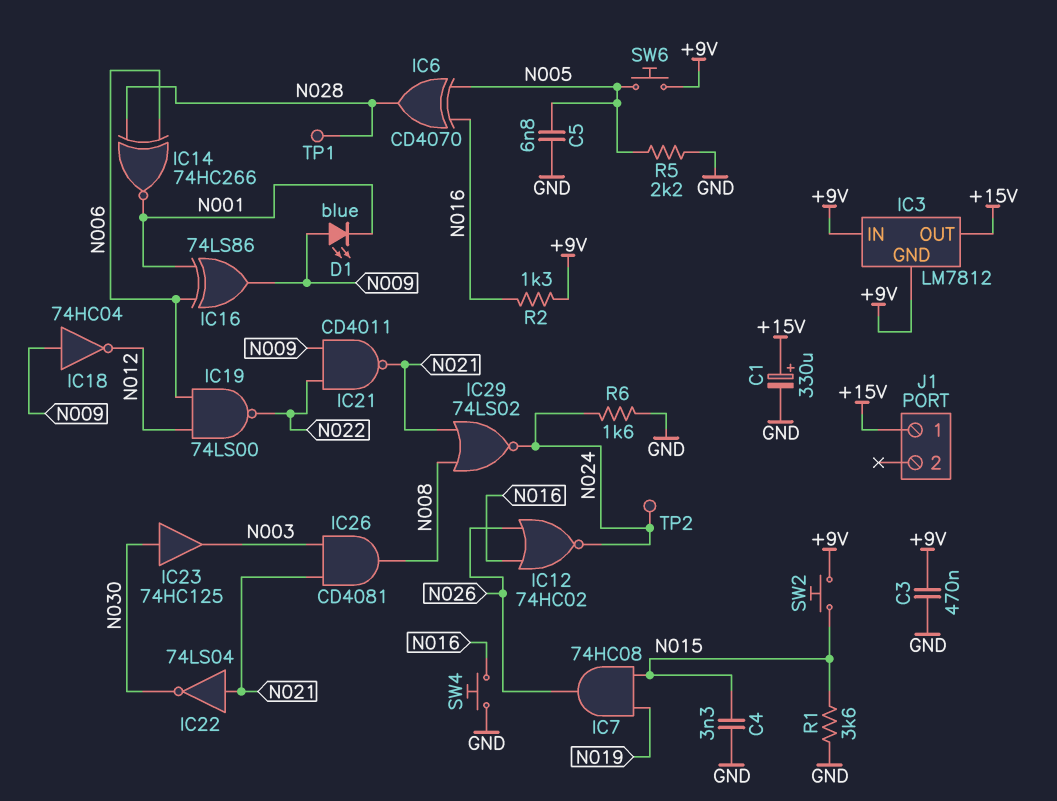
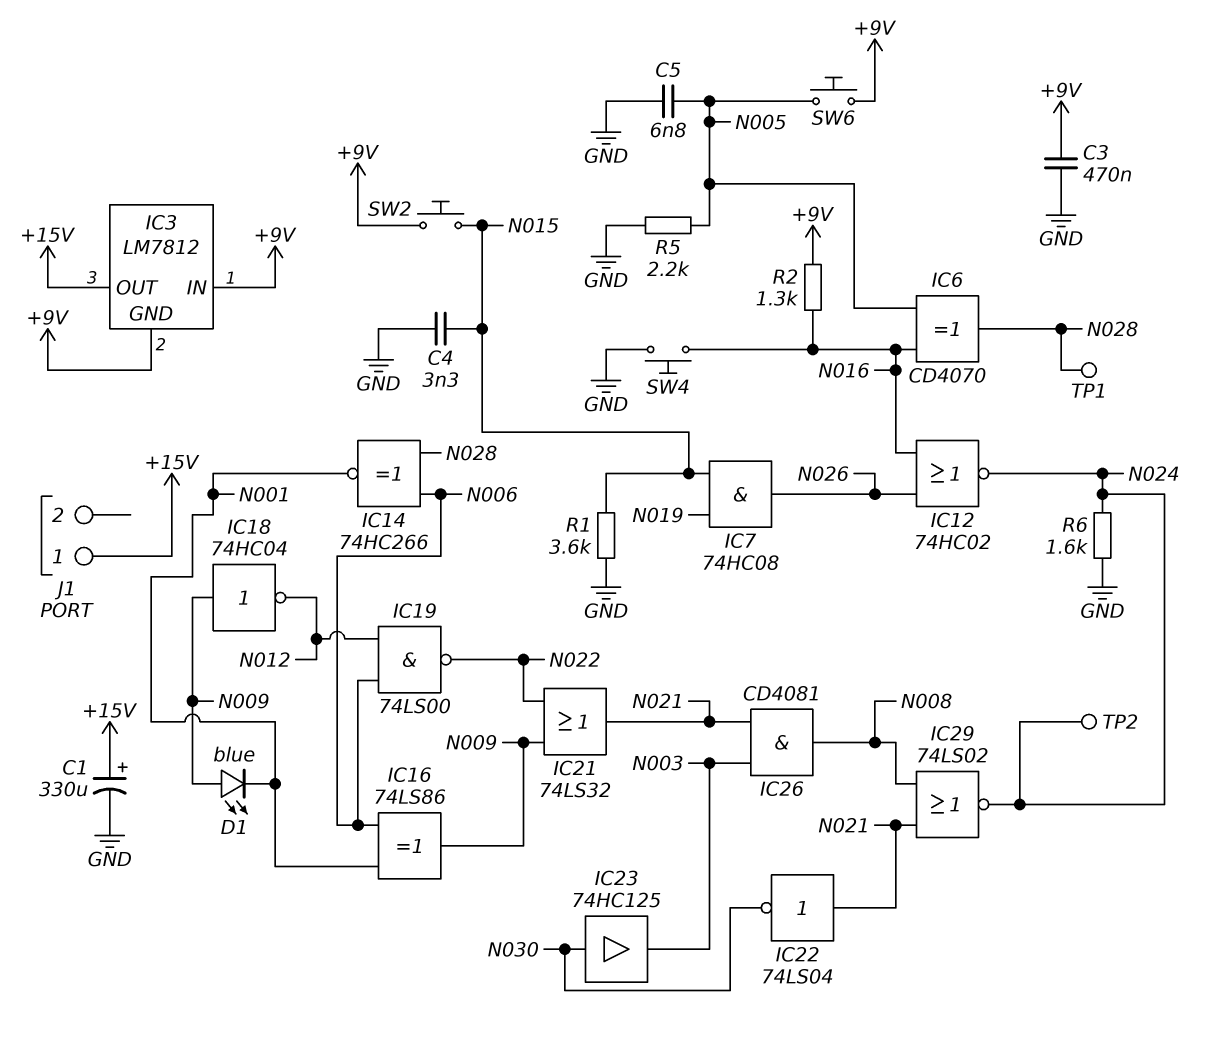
IC21: NAND CD4011 (in N009, in N022, out N021) -> OR 74LS32 (in N009, in N022, out N021)

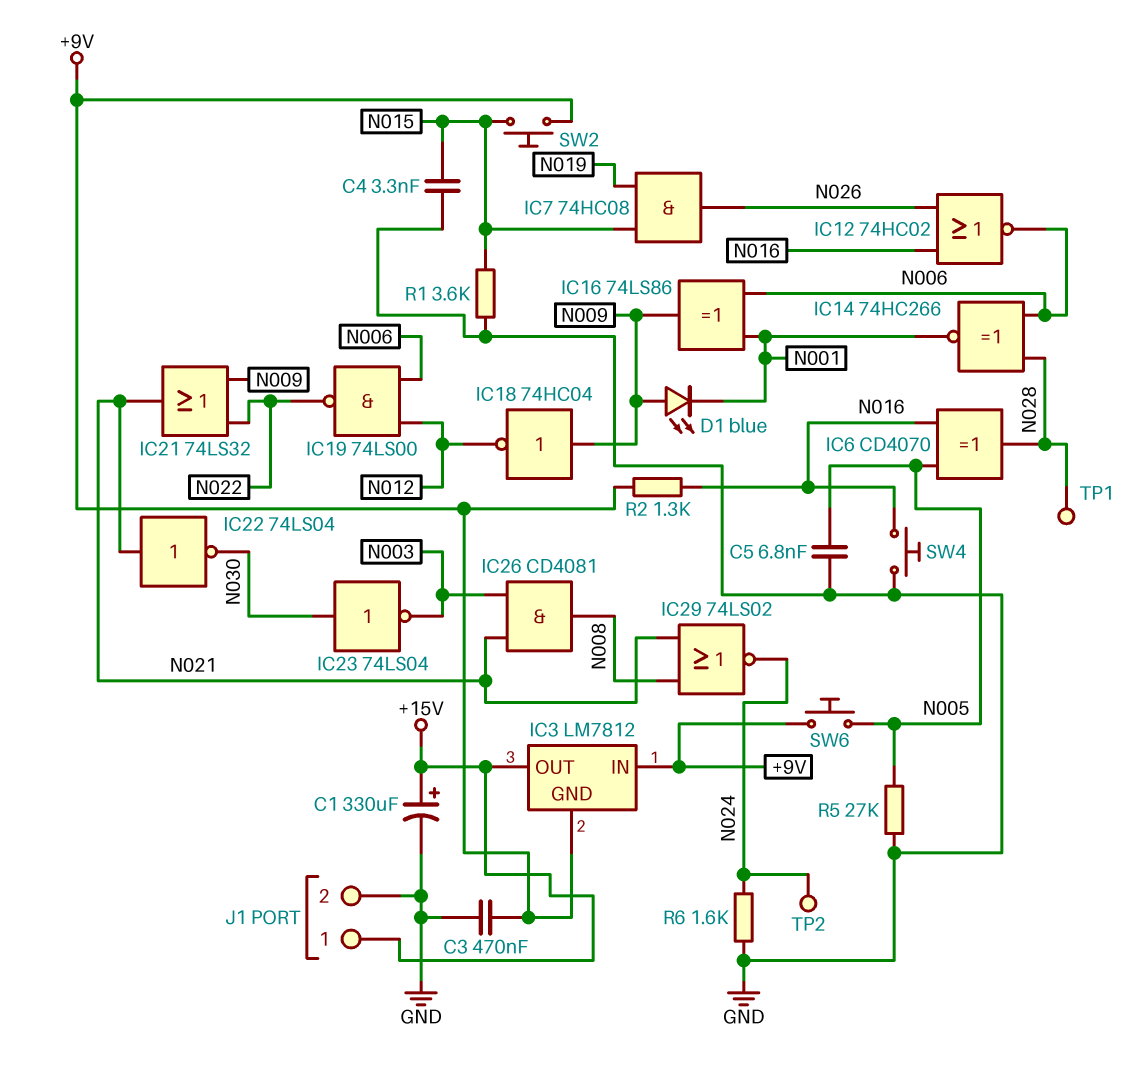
IC12: NOR 74HC02 (in N016, in N026, out N024) -> NOR 74HC02 (in N016, in N026, out N006)
IC23: buffer 74HC125 (in N030, out N003) -> NOT 74LS04 (in N030, out N003)
J1 pin 2: none -> GND
R5: 2.2k (GND, N005) -> 27k (GND, N005)

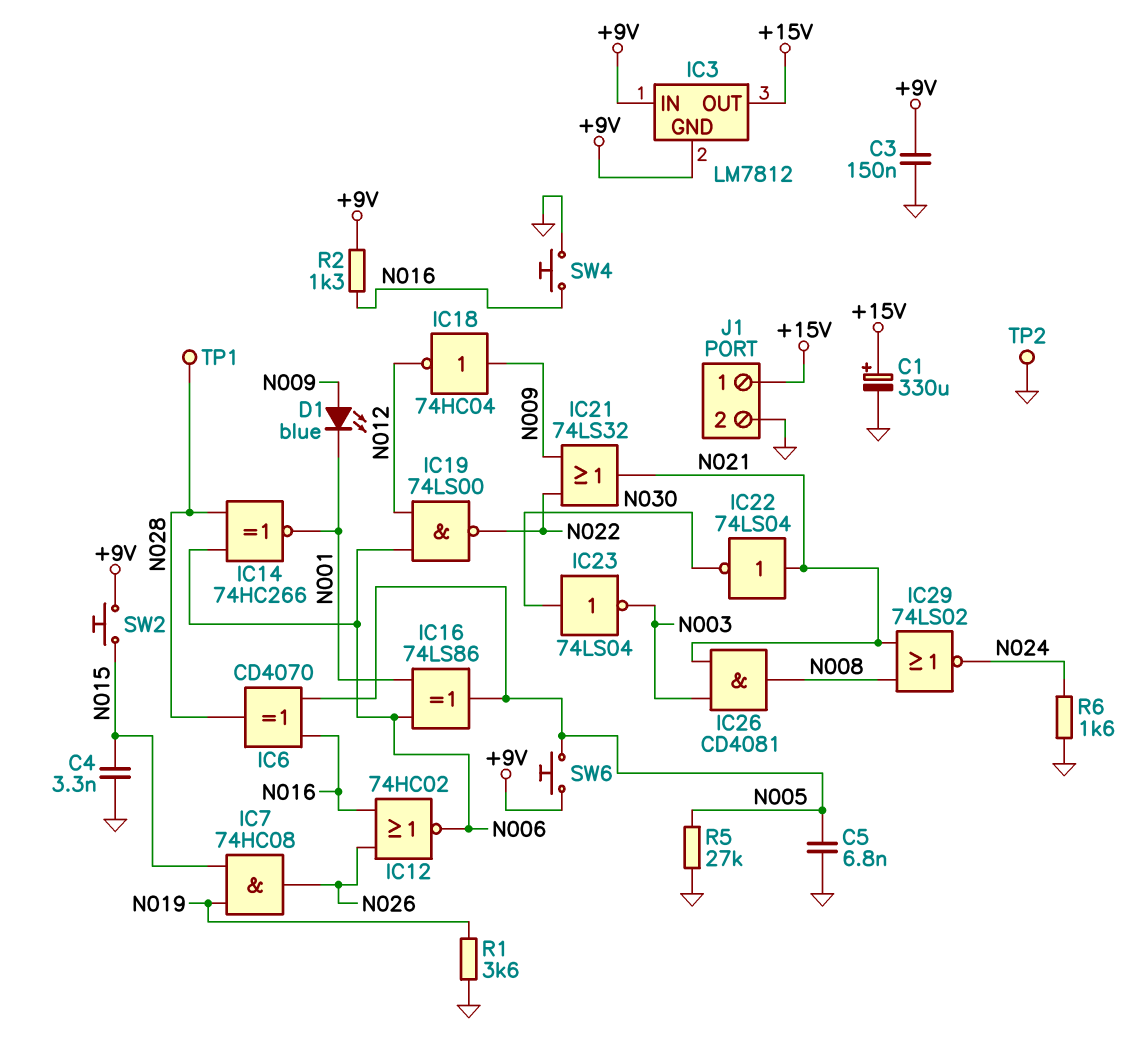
C3: 470nF (+9V, GND) -> 150nF (+9V, GND)
IC16: XOR 74LS86 (in N001, in N006, out N009) -> XOR 74LS86 (in N001, in N006, out N005)
R1: 3.6k (GND, N015) -> 3.6k (GND, N019)
TP2: test point (N024) -> test point (GND)

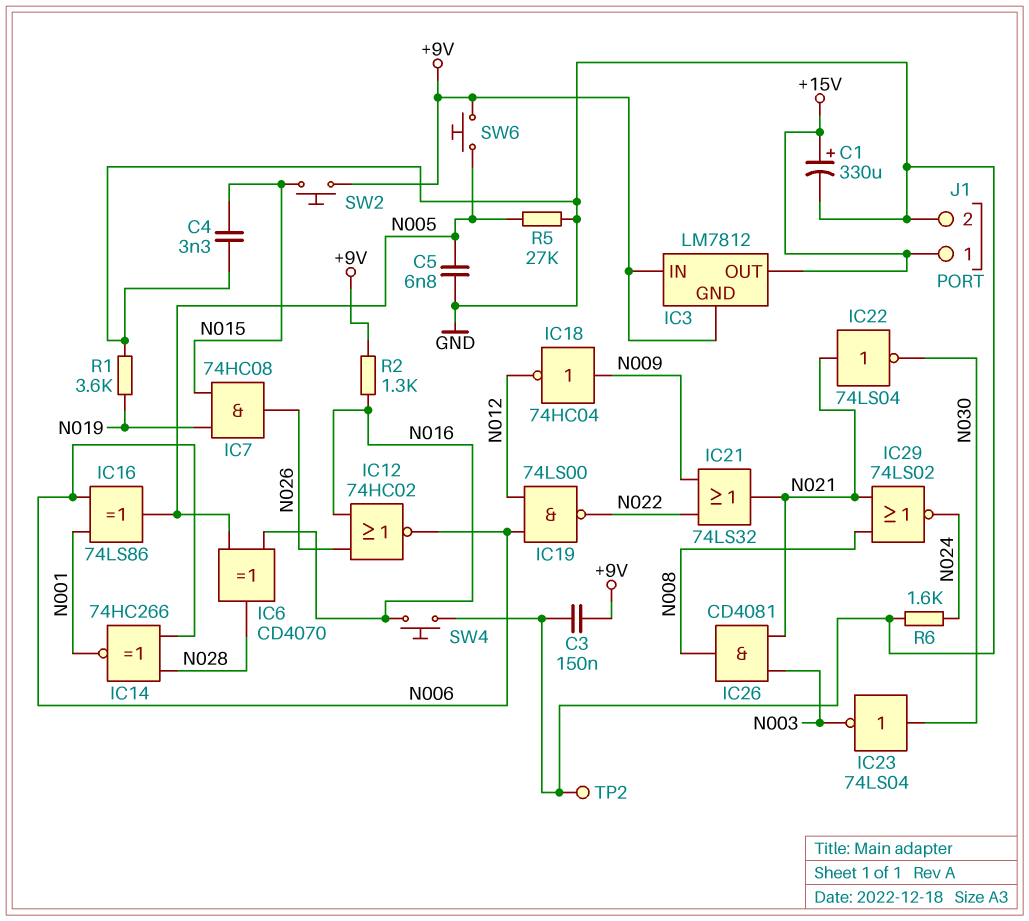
D1: LED blue (A N009, K N001) -> none
TP1: test point (N028) -> none

